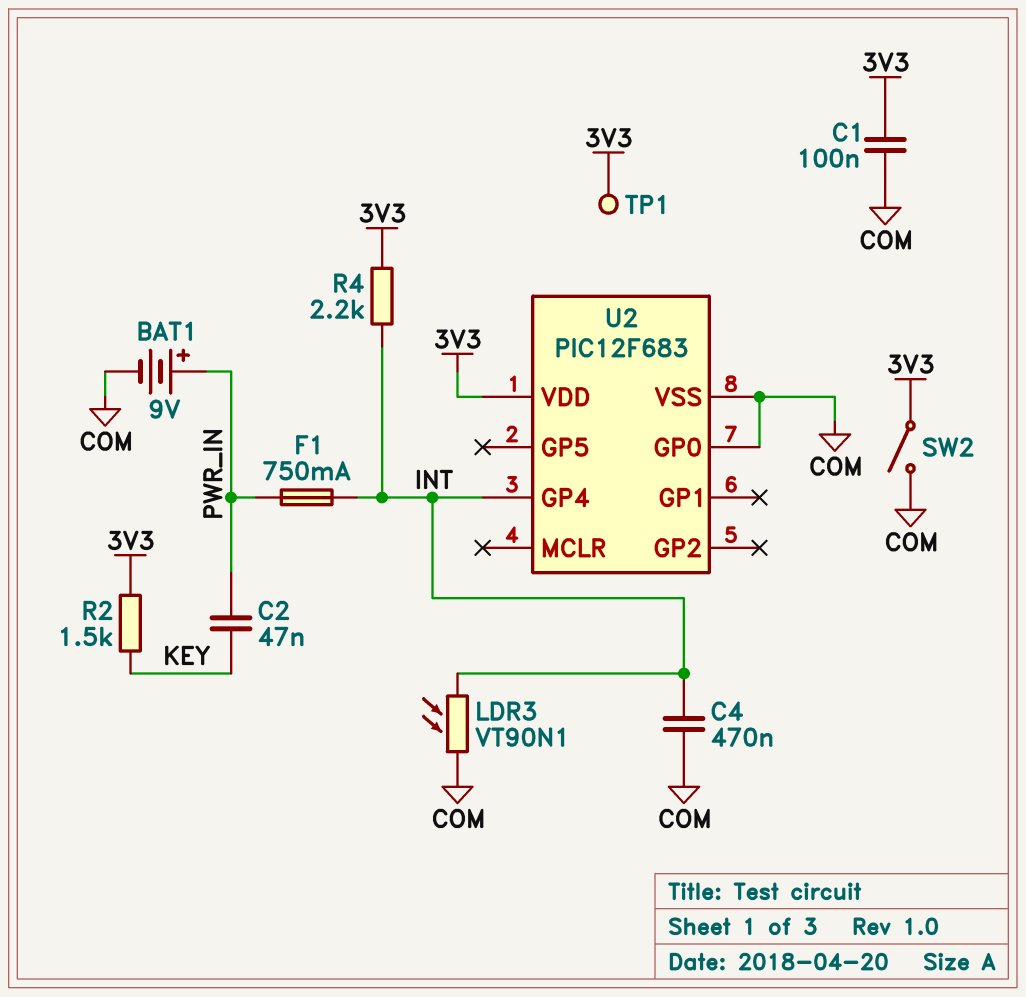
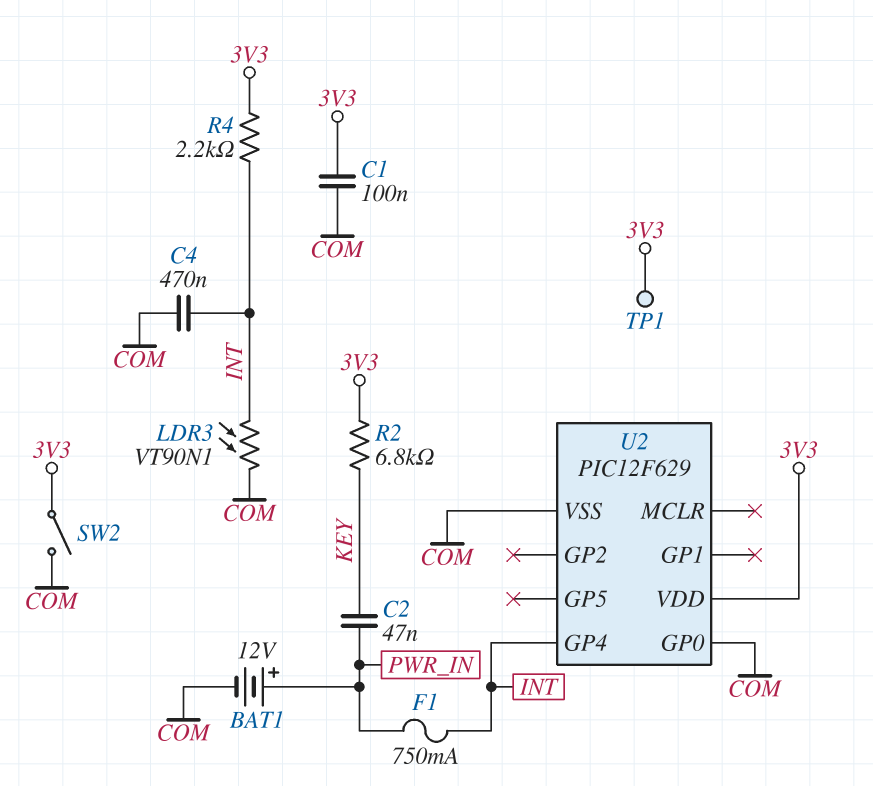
BAT1: 9V (plus PWR_IN, minus COM) -> 12V (plus PWR_IN, minus COM)
R2: 1.5k (3V3, KEY) -> 6.8k (3V3, KEY)
U2: PIC12F683 -> PIC12F629

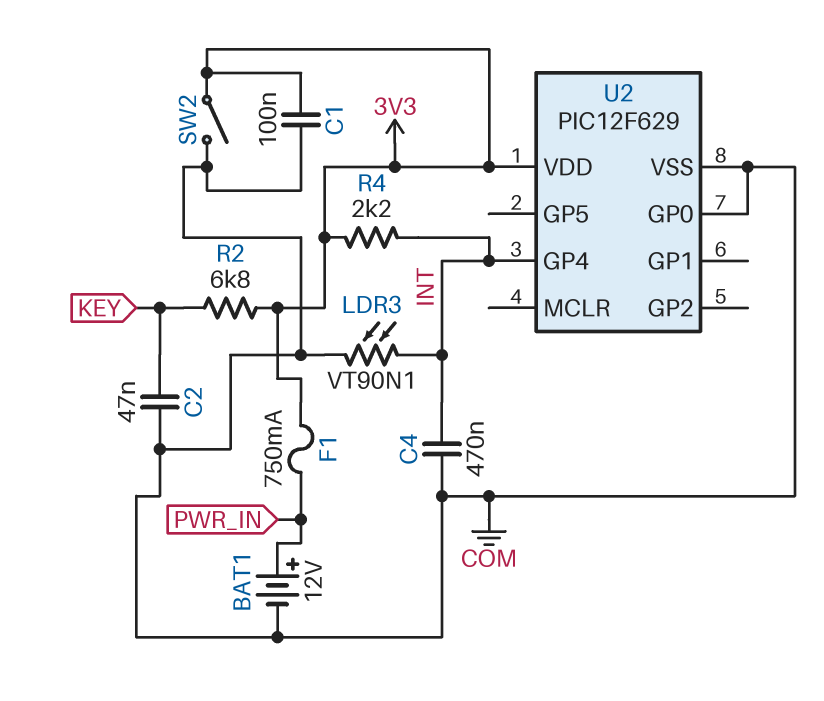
C2: 47nF (KEY, PWR_IN) -> 47nF (COM, KEY)
F1: 750mA (INT, PWR_IN) -> 750mA (3V3, PWR_IN)
TP1: test point (3V3) -> none

